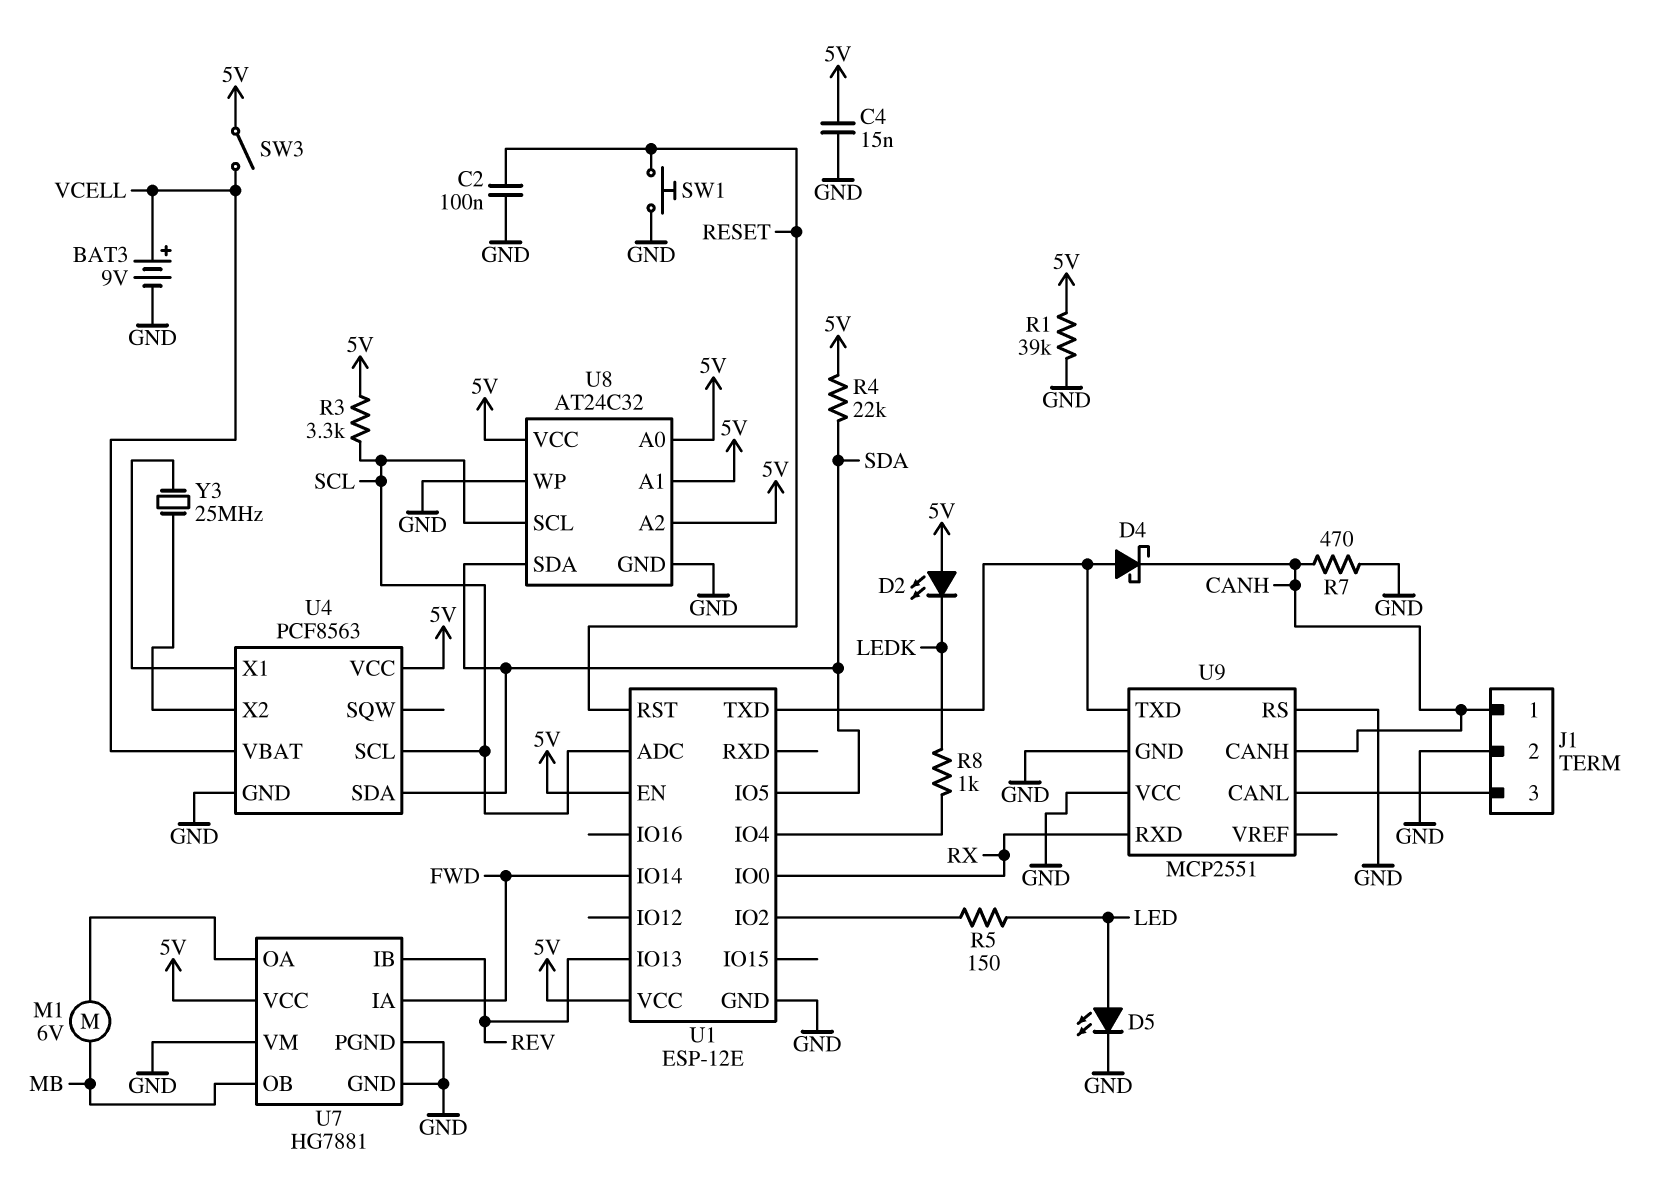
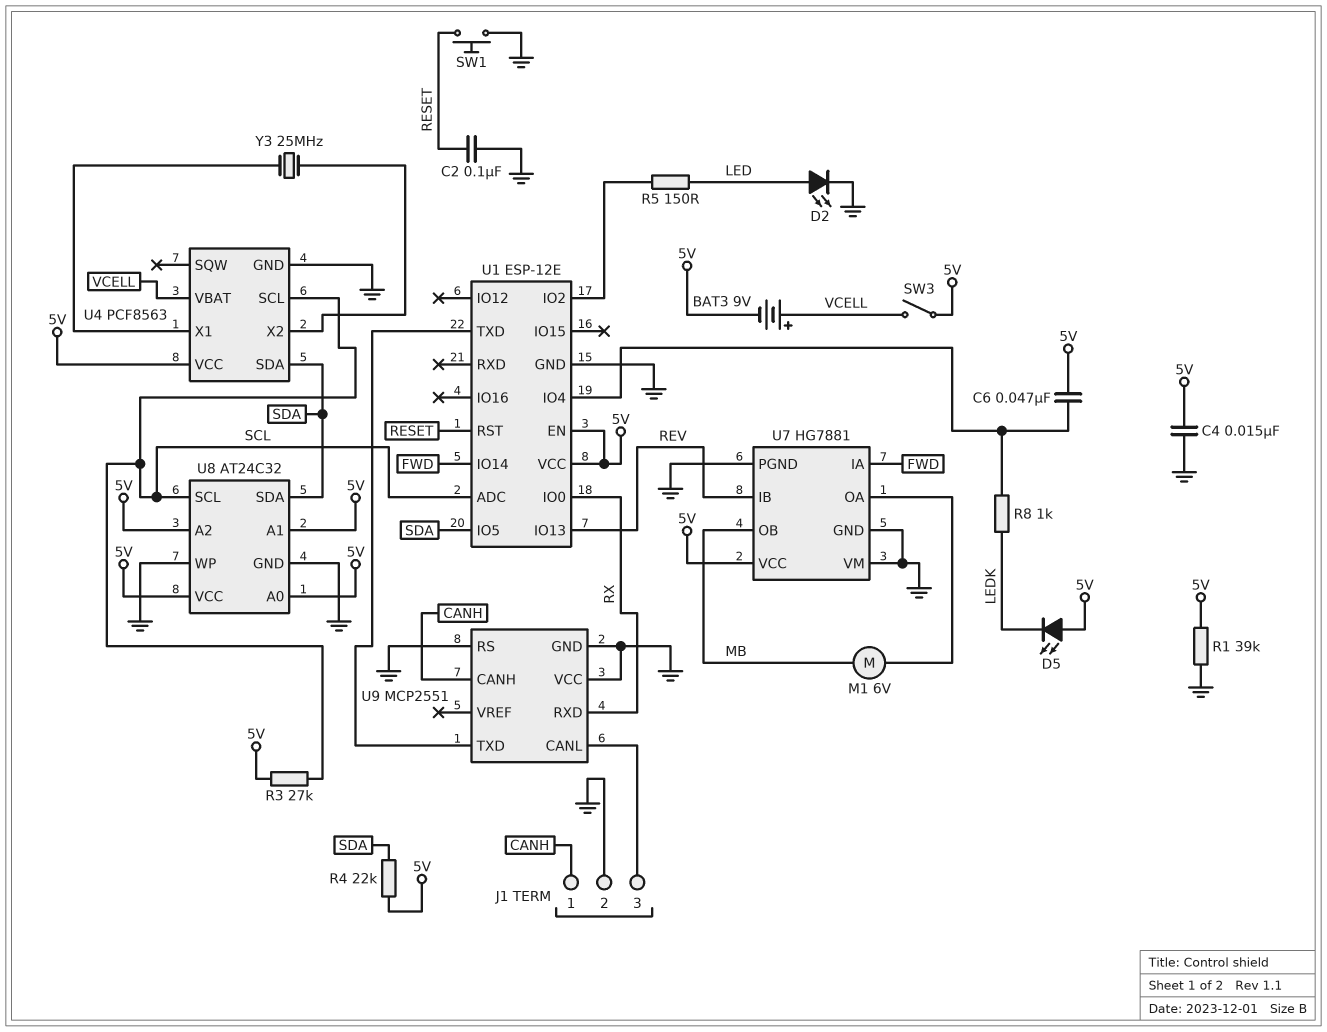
BAT3: 9V (plus VCELL, minus GND) -> 9V (plus VCELL, minus 5V)
C6: none -> 47nF (5V, U1/IO4)
D2: LED (A 5V, K LEDK) -> LED (A LED, K GND)
D4: schottky (A U1/TXD, K CANH) -> none
D5: LED (A LED, K GND) -> LED (A 5V, K LEDK)
R3: 3.3k (5V, SCL) -> 27k (5V, SCL)
R7: 470 (CANH, GND) -> none

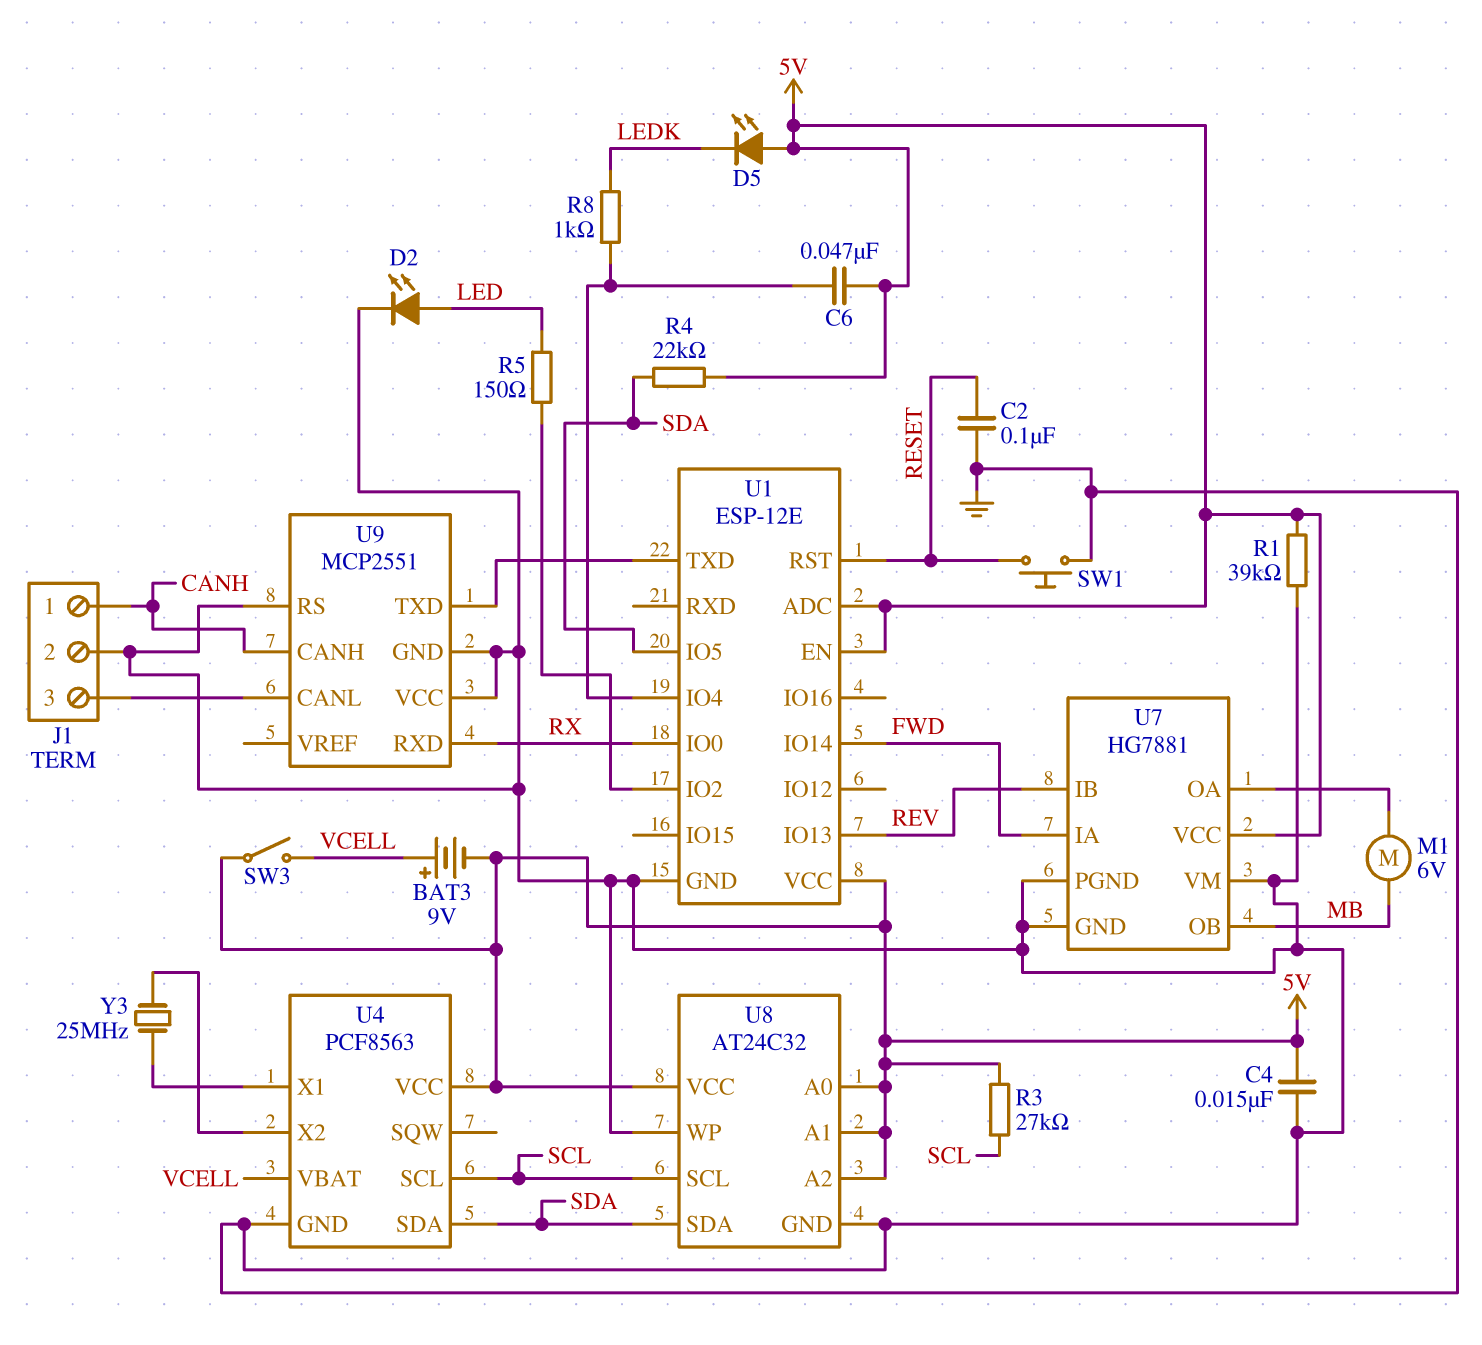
U1 pin ADC: SCL -> 5V

